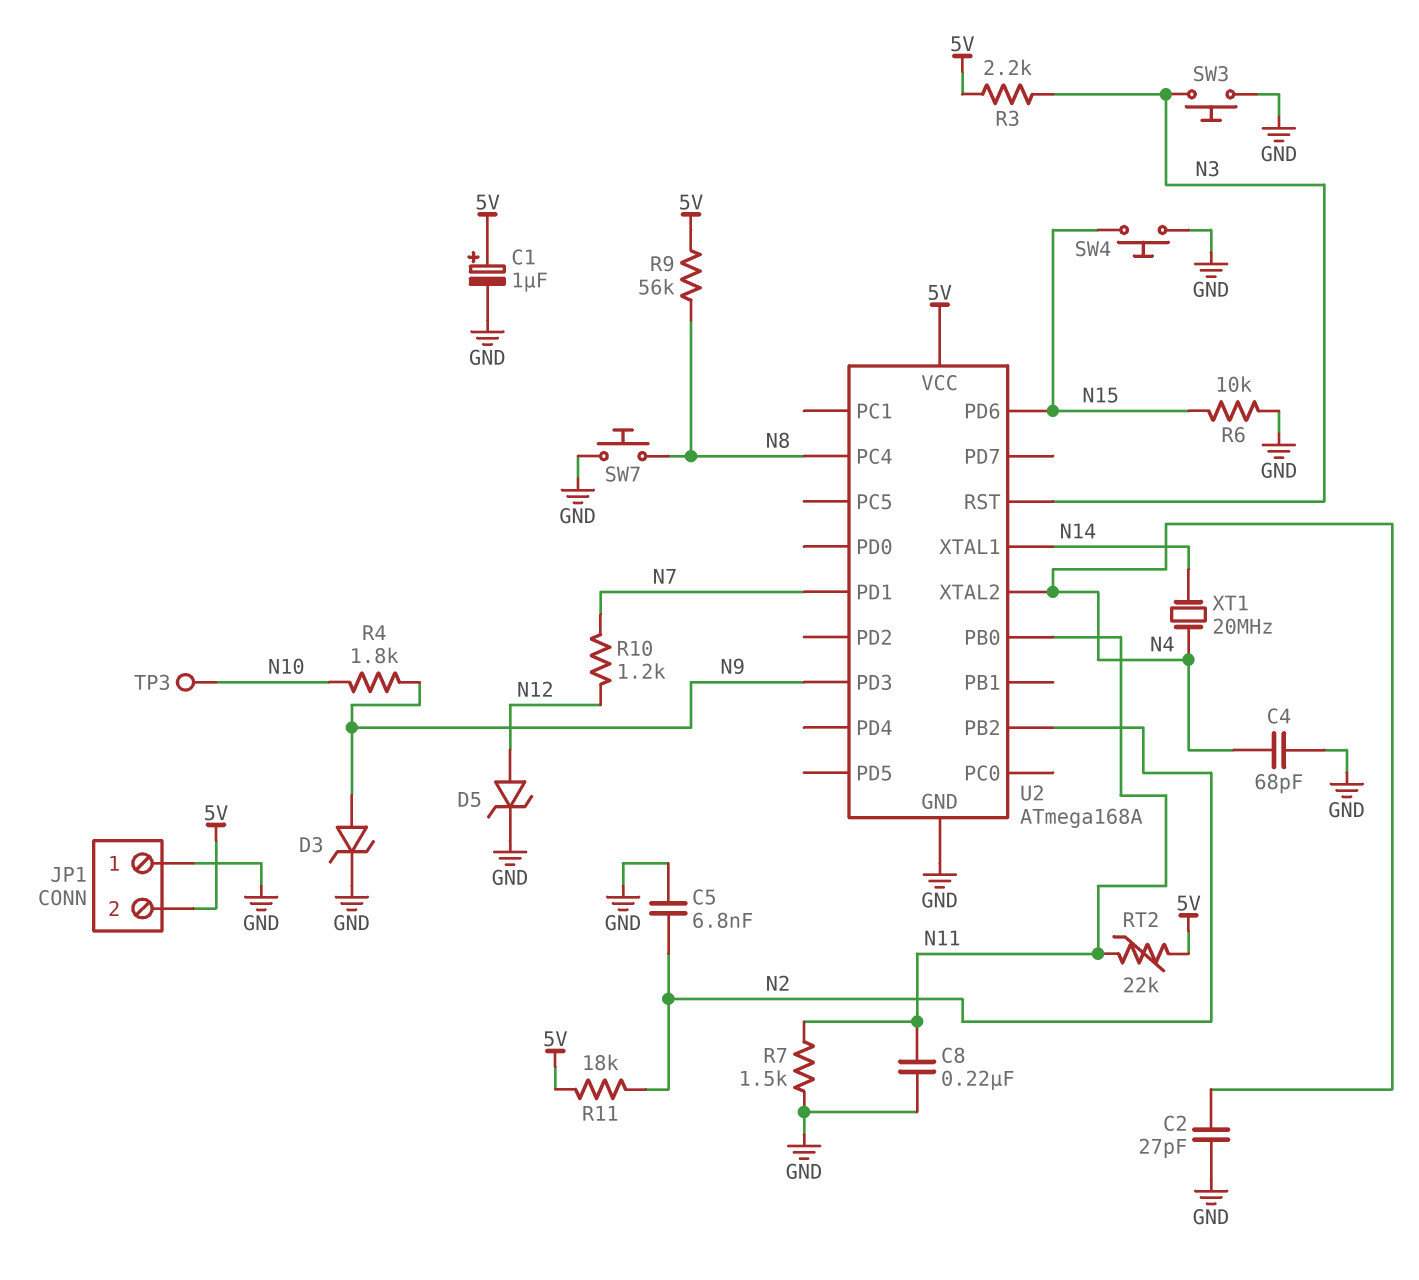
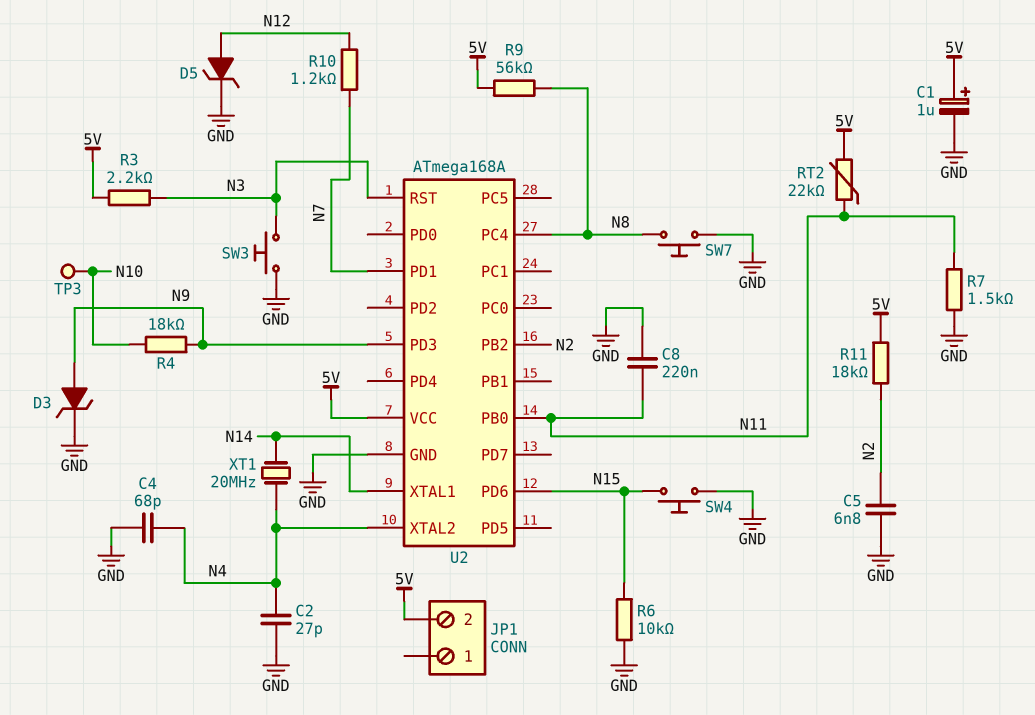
JP1 pin 1: GND -> none
R4: 1.8k (N9, N10) -> 18k (N9, N10)

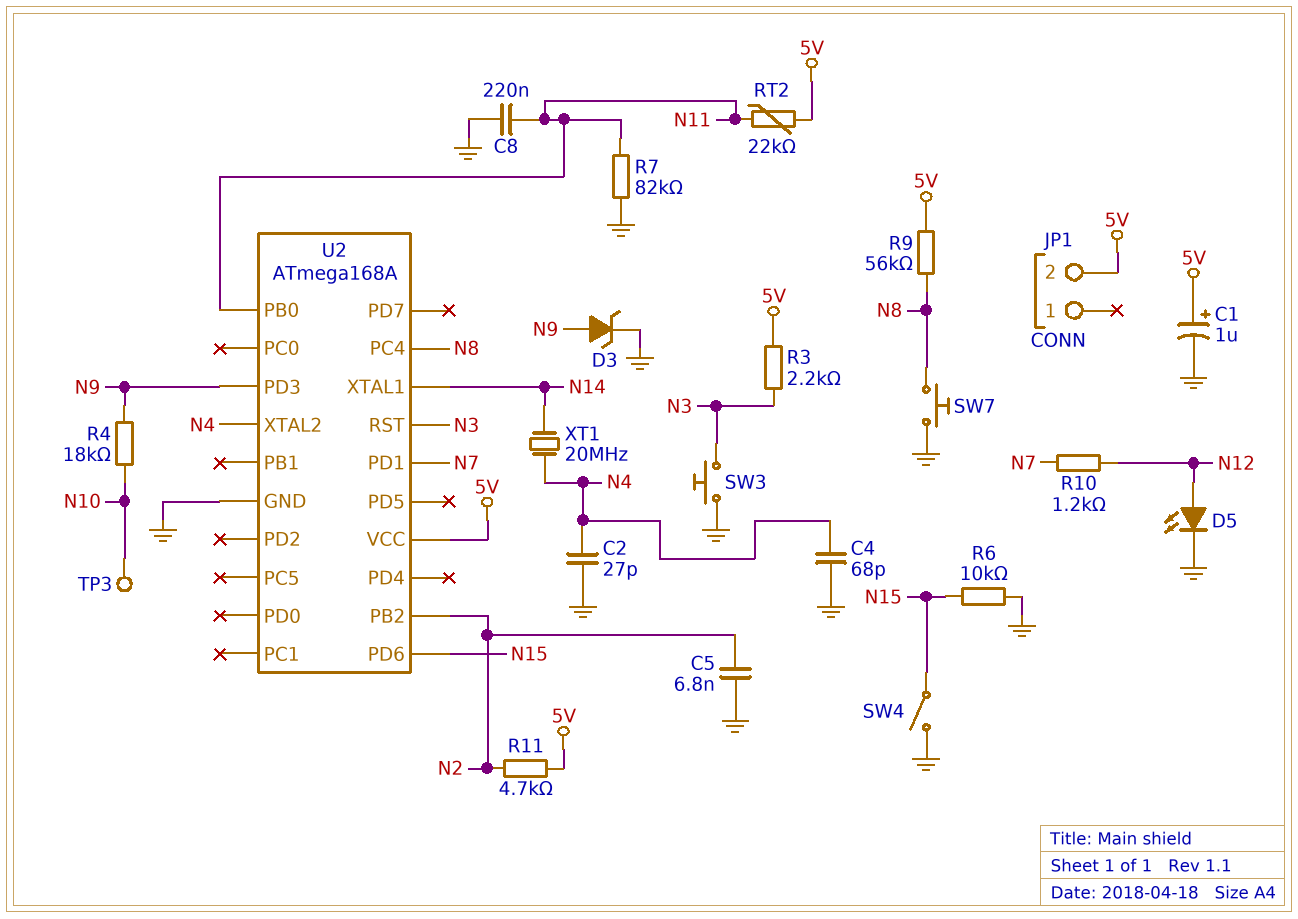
D5: zener (A N12, K GND) -> LED (A N12, K GND)
R7: 1.5k (GND, N11) -> 82k (GND, N11)
R11: 18k (5V, N2) -> 4.7k (5V, N2)
SW4: button (GND, N15) -> switch (GND, N15)

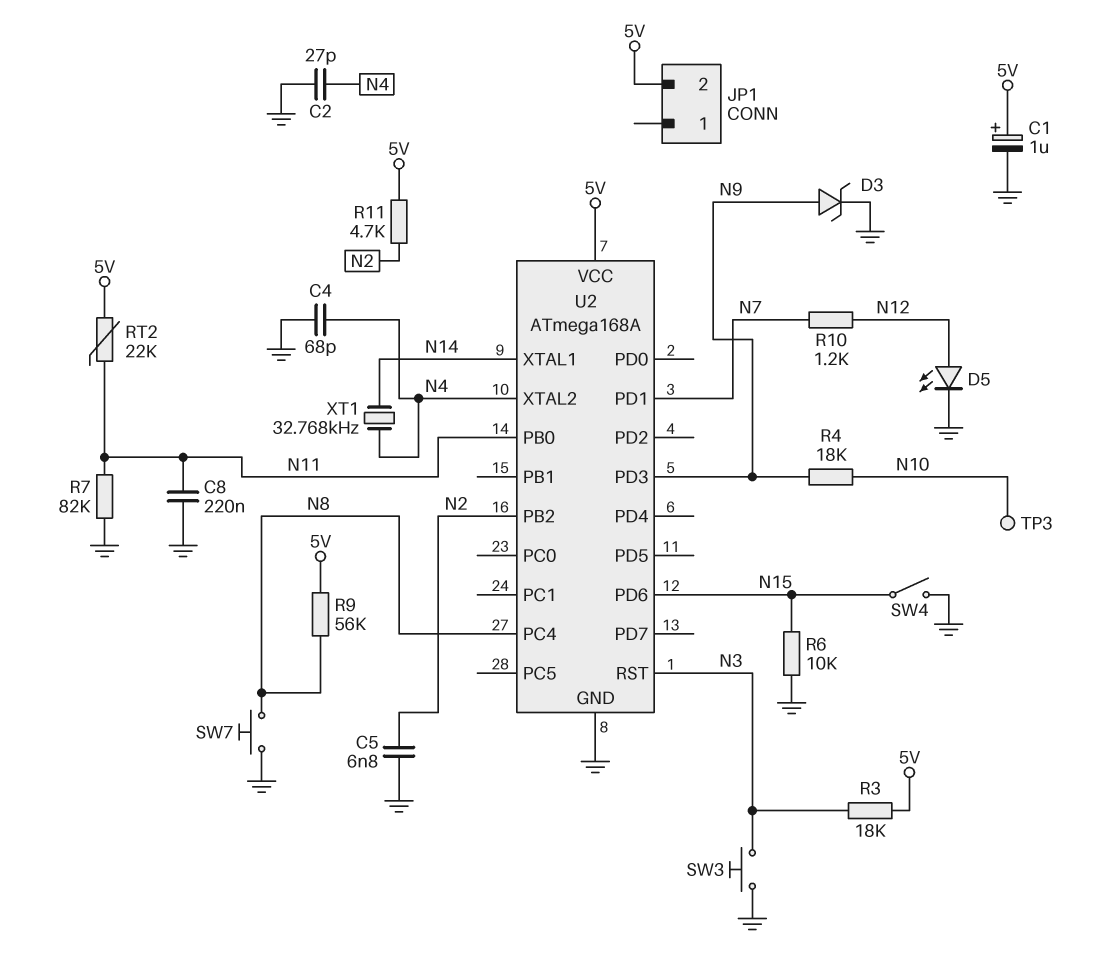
R3: 2.2k (5V, N3) -> 18k (5V, N3)
XT1: 20MHz (N4, N14) -> 32.768kHz (N4, N14)

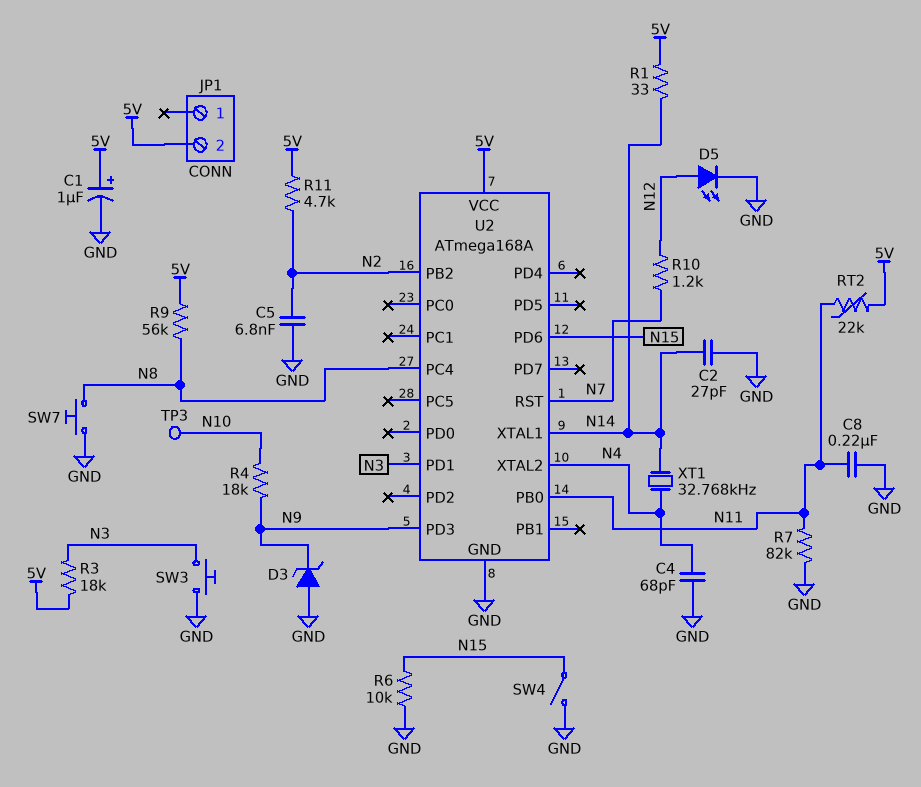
C2: 27pF (GND, N4) -> 27pF (GND, N14)
D3: zener (A N9, K GND) -> zener (A GND, K N9)
R1: none -> 33 (5V, N14)
U2 pin PD1: N7 -> N3
U2 pin RST: N3 -> N7

